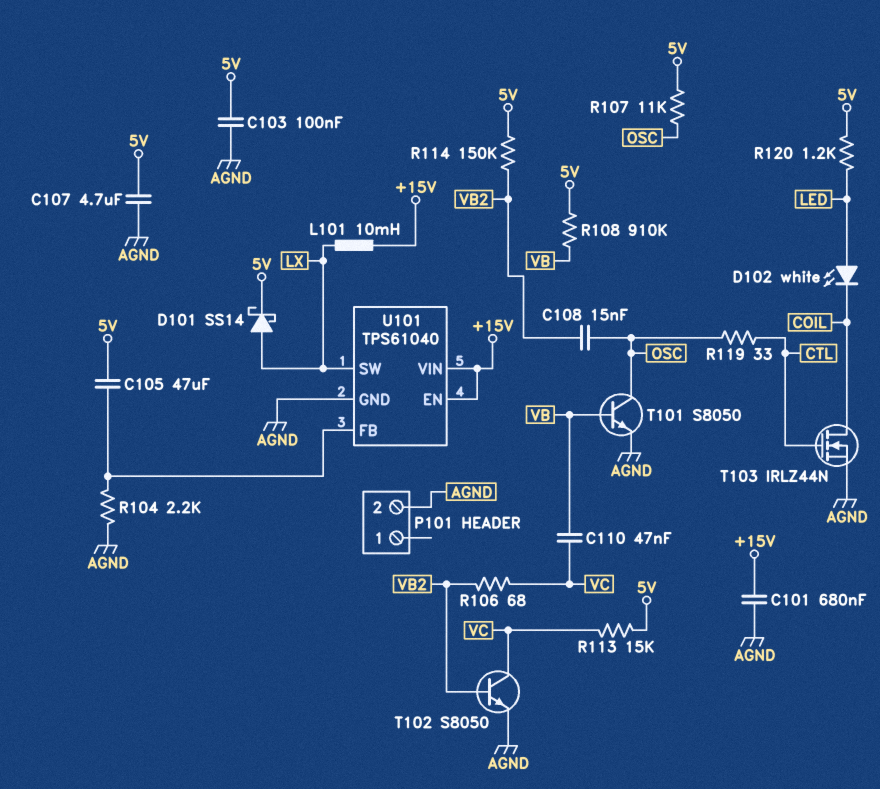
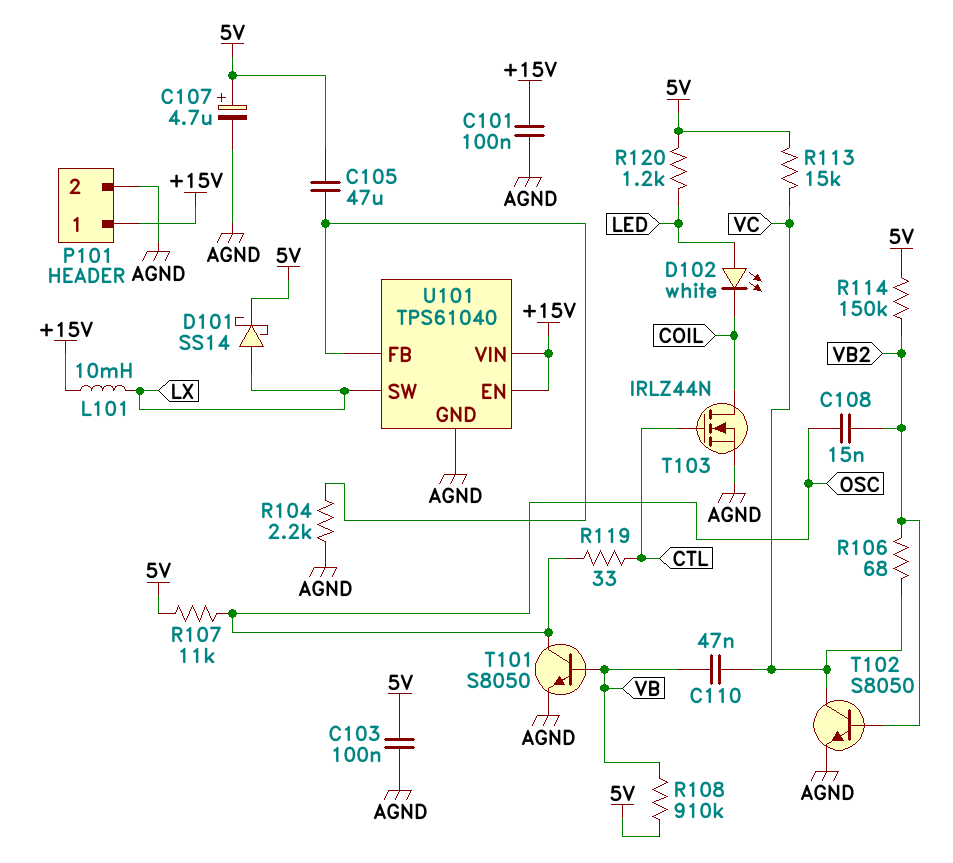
C101: 680nF (+15V, AGND) -> 100nF (+15V, AGND)
C107: 4.7uF (5V, AGND) -> 4.7uF (plus 5V, minus AGND)
P101 pin 1: none -> +15V

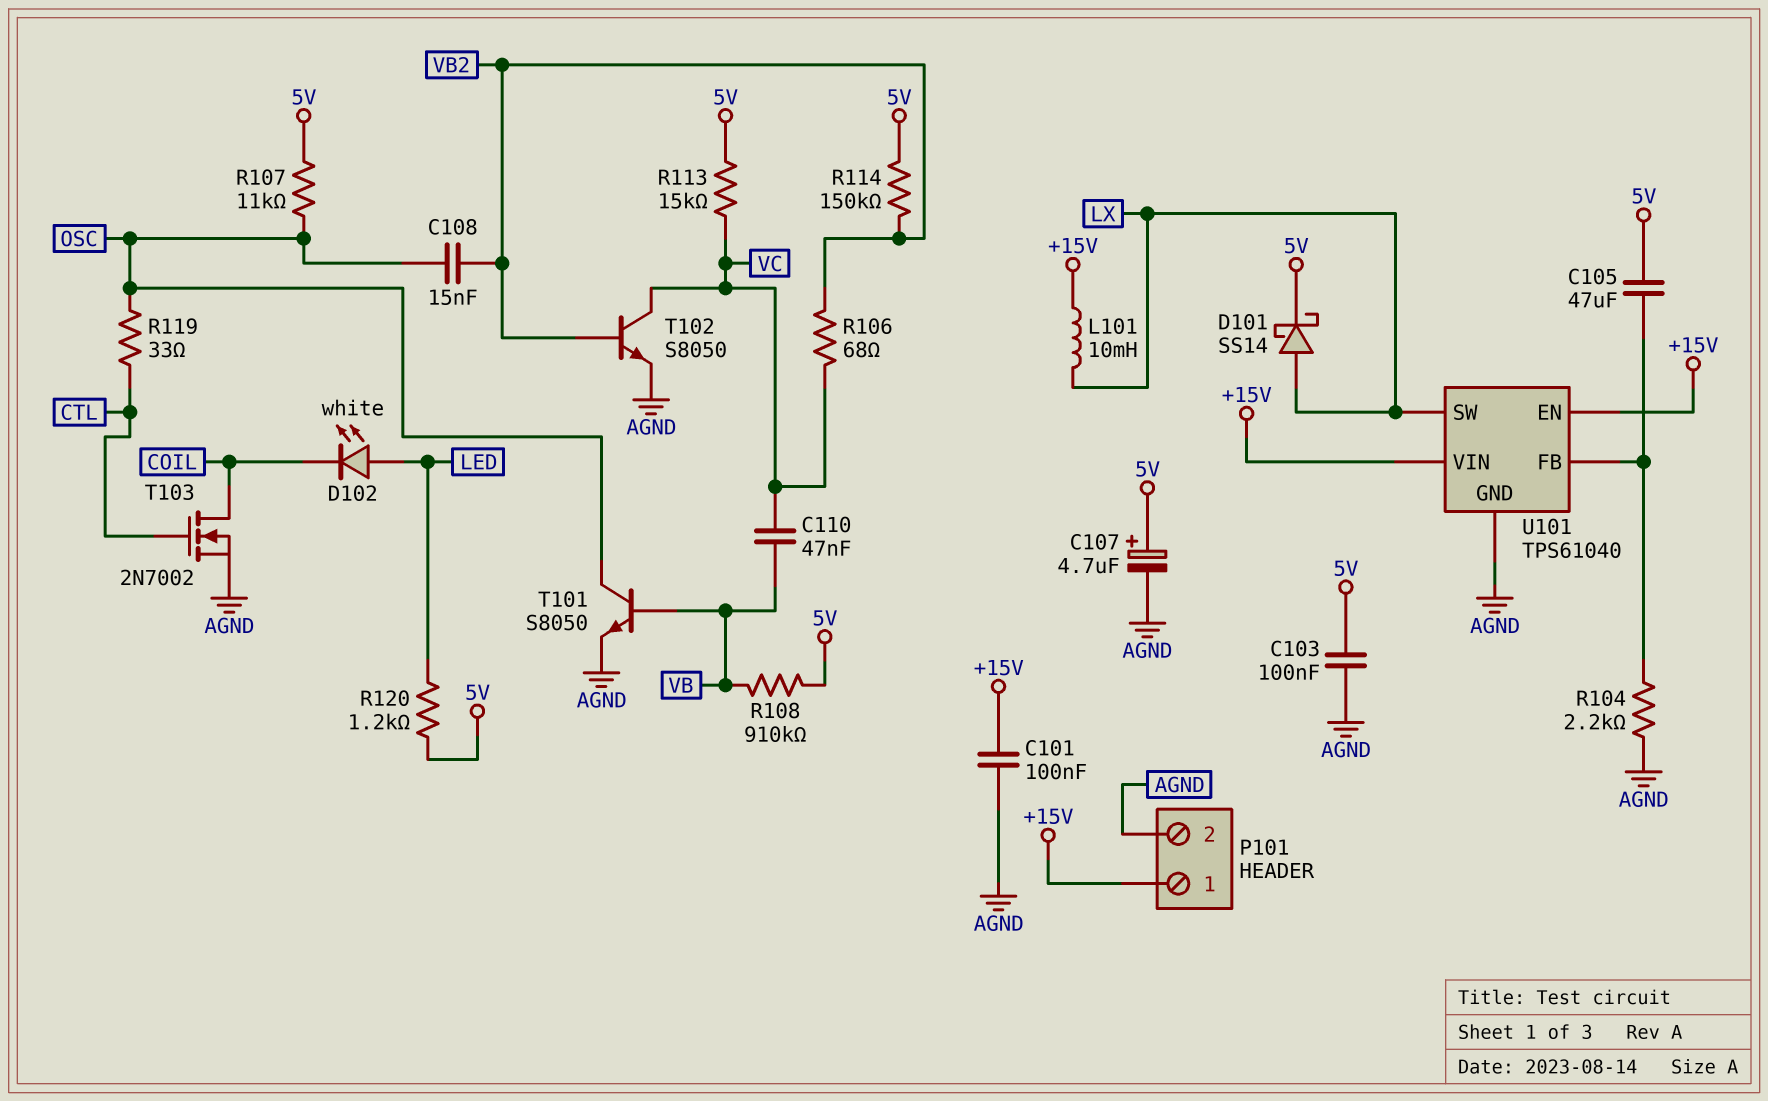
T103: NMOS IRLZ44N (G CTL, D COIL, S AGND) -> NMOS 2N7002 (G CTL, D COIL, S AGND)

